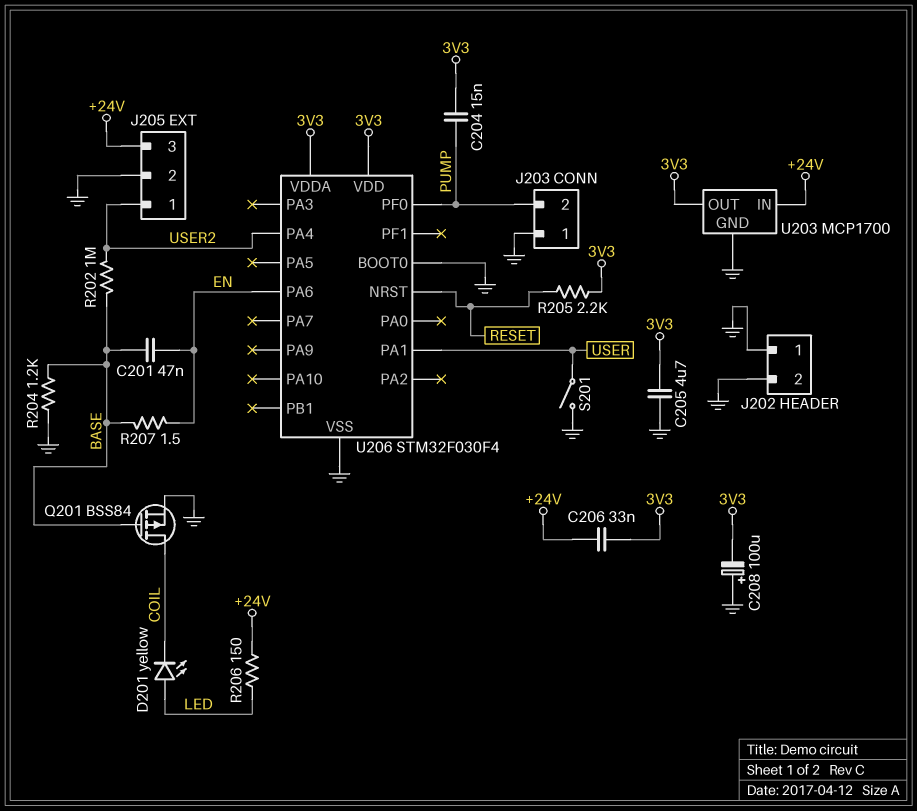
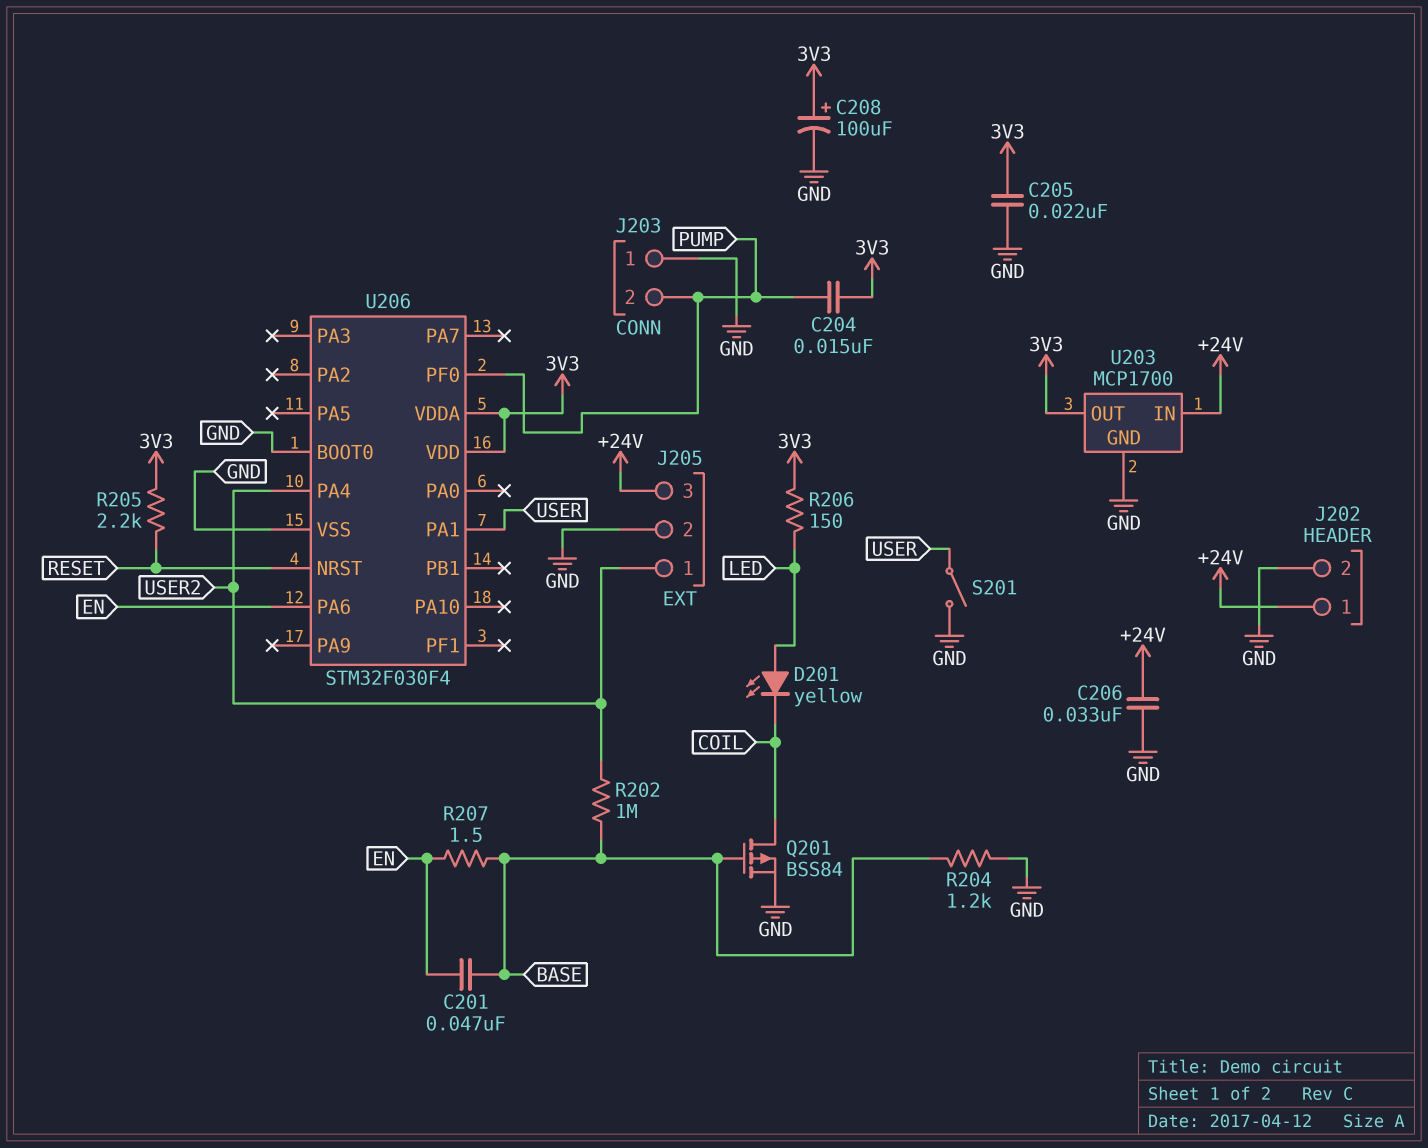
C205: 4.7uF (3V3, GND) -> 22nF (3V3, GND)
C206: 33nF (+24V, 3V3) -> 33nF (+24V, GND)
C208: 100uF (plus GND, minus 3V3) -> 100uF (plus 3V3, minus GND)
J202 pin 1: GND -> +24V
R206: 150 (+24V, LED) -> 150 (3V3, LED)

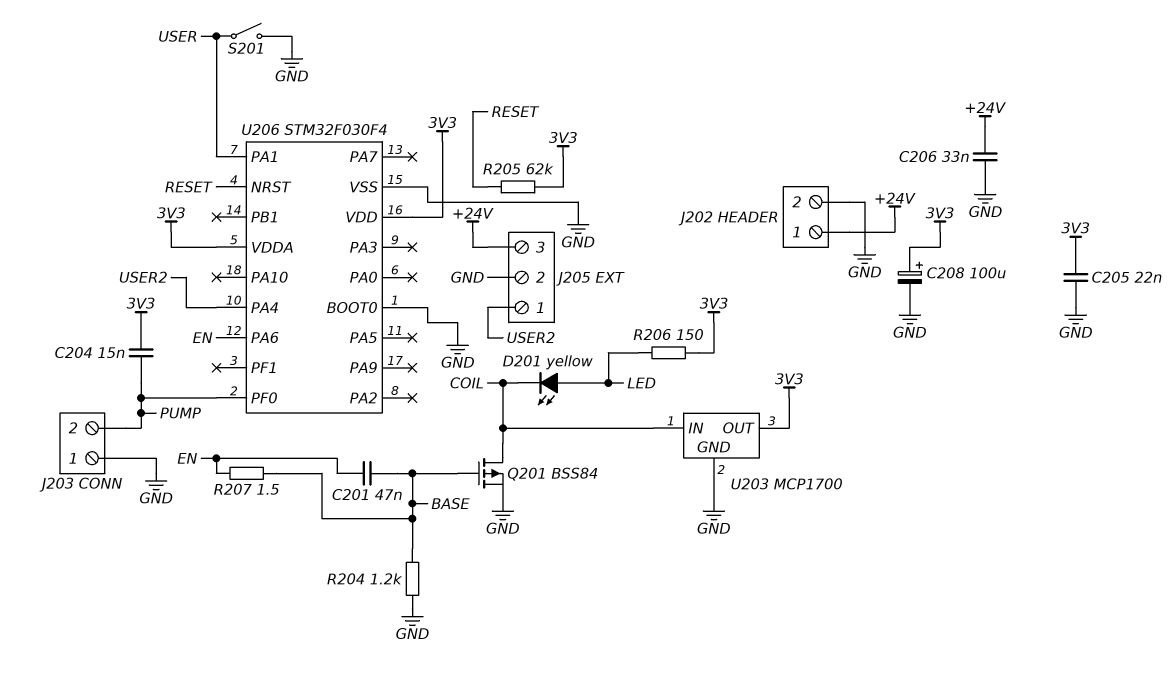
R202: 1M (BASE, USER2) -> none
R205: 2.2k (3V3, RESET) -> 62k (3V3, RESET)
U203 pin IN: +24V -> COIL

